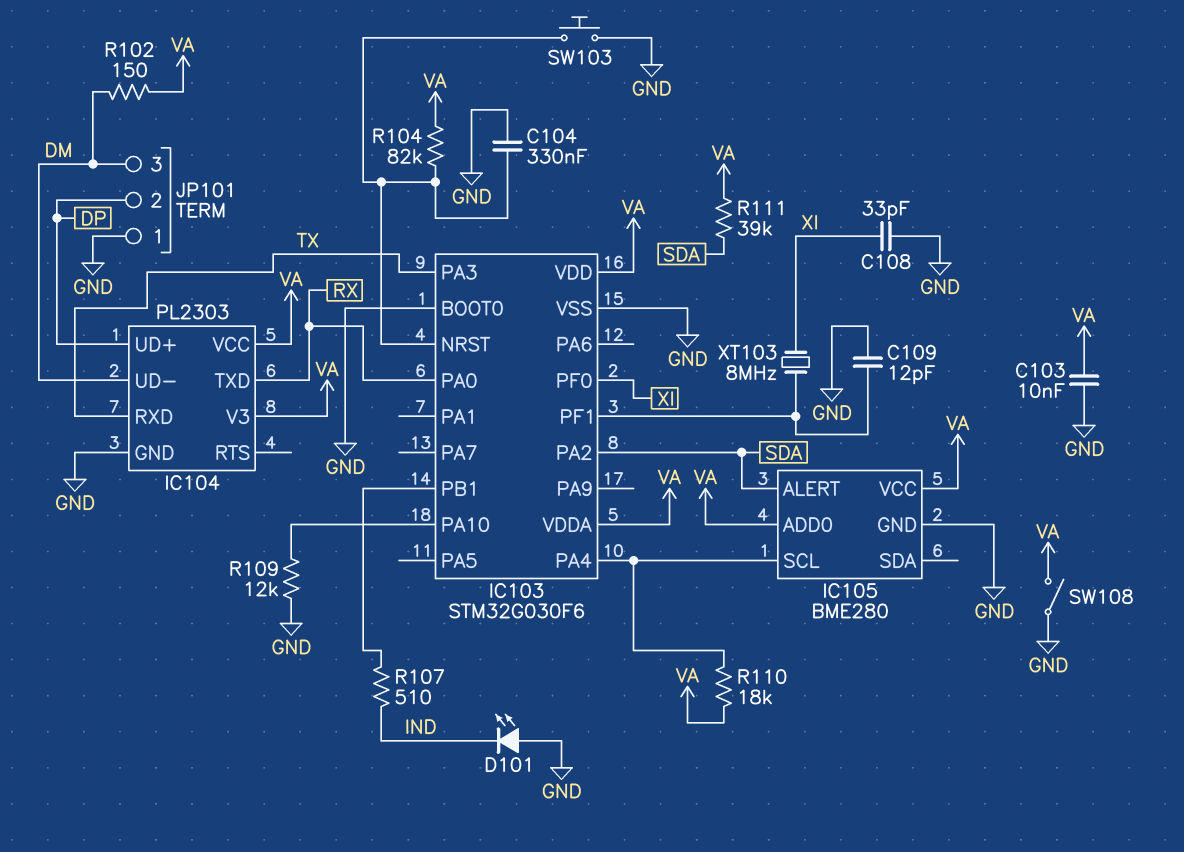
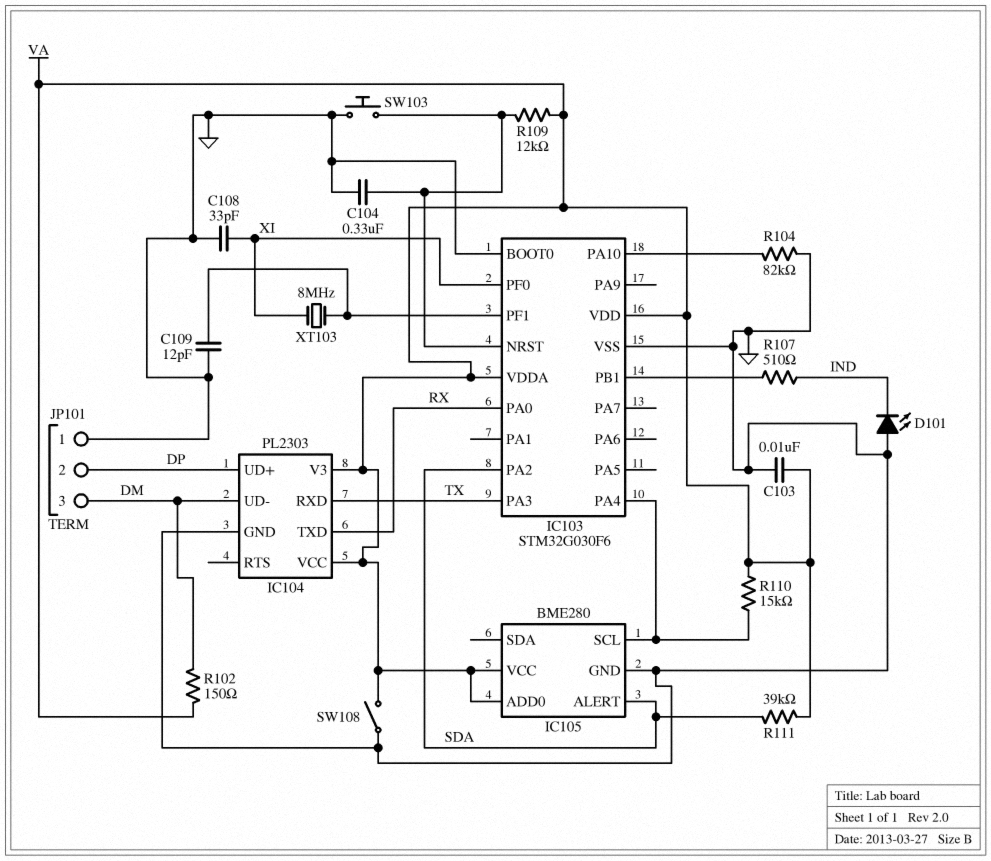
R104: 82k (IC103/NRST, VA) -> 82k (GND, IC103/PA10)
R109: 12k (GND, IC103/PA10) -> 12k (IC103/NRST, VA)
R110: 18k (IC103/PA4, VA) -> 15k (IC103/PA4, VA)

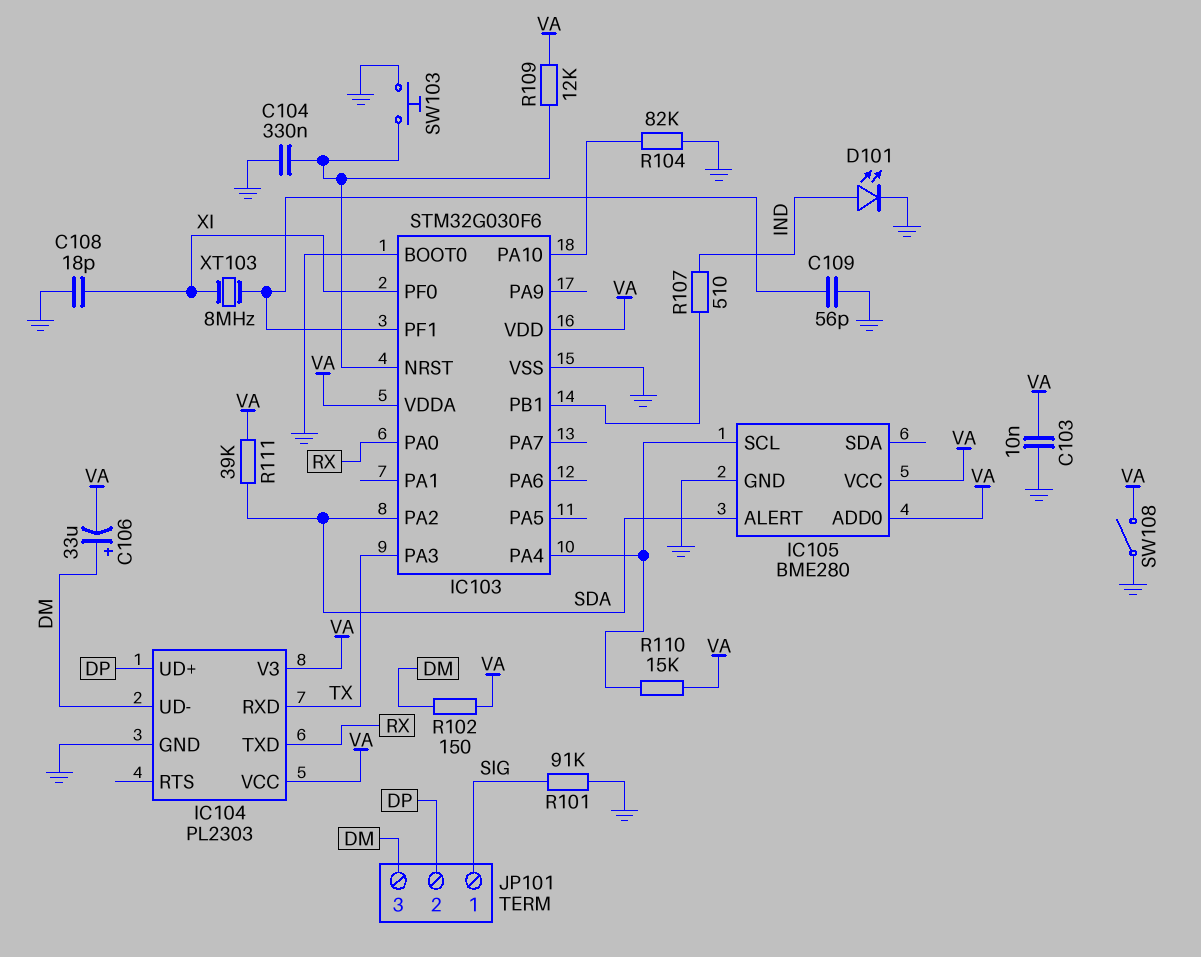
C106: none -> 33uF (plus DM, minus VA)
C108: 33pF (GND, XI) -> 18pF (GND, XI)
C109: 12pF (GND, IC103/PF1) -> 56pF (GND, IC103/PF1)
D101: LED (A GND, K IND) -> LED (A IND, K GND)
JP101 pin 1: GND -> SIG
R101: none -> 91k (GND, SIG)

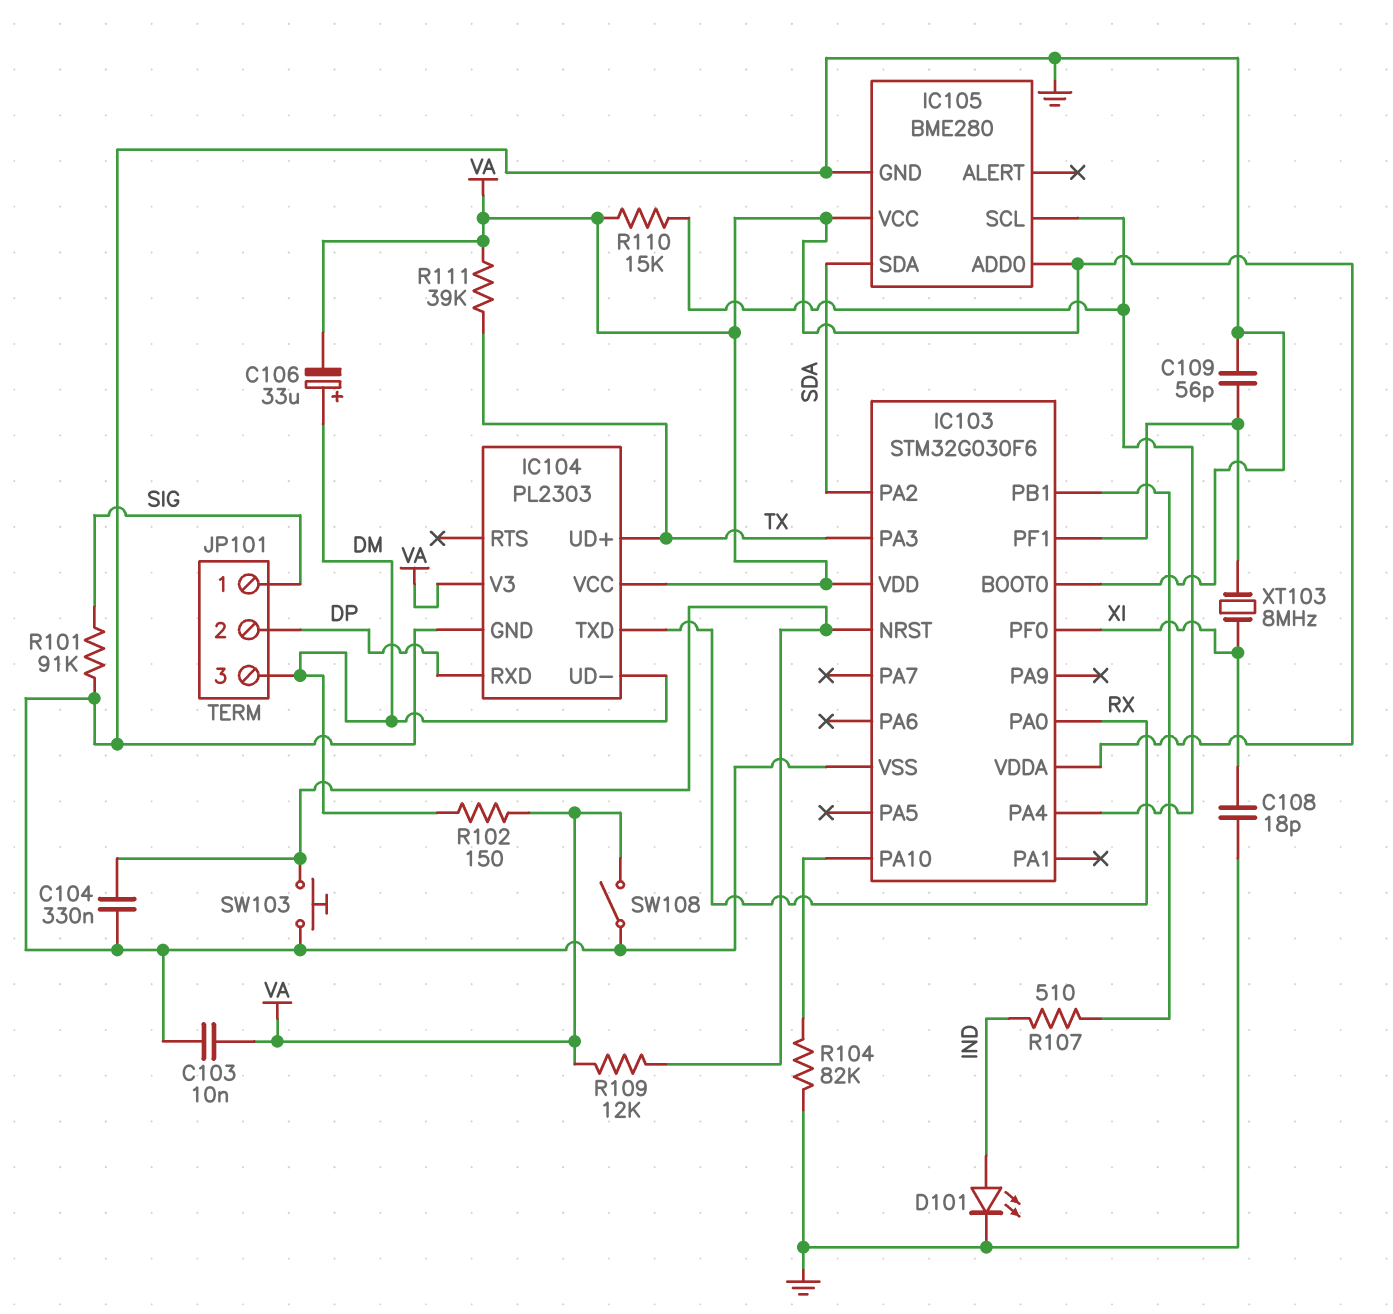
IC104 pin RXD: TX -> DP
IC104 pin UD+: DP -> TX
IC105 pin ALERT: SDA -> none
IC105 pin SDA: none -> SDA
R111: 39k (SDA, VA) -> 39k (TX, VA)

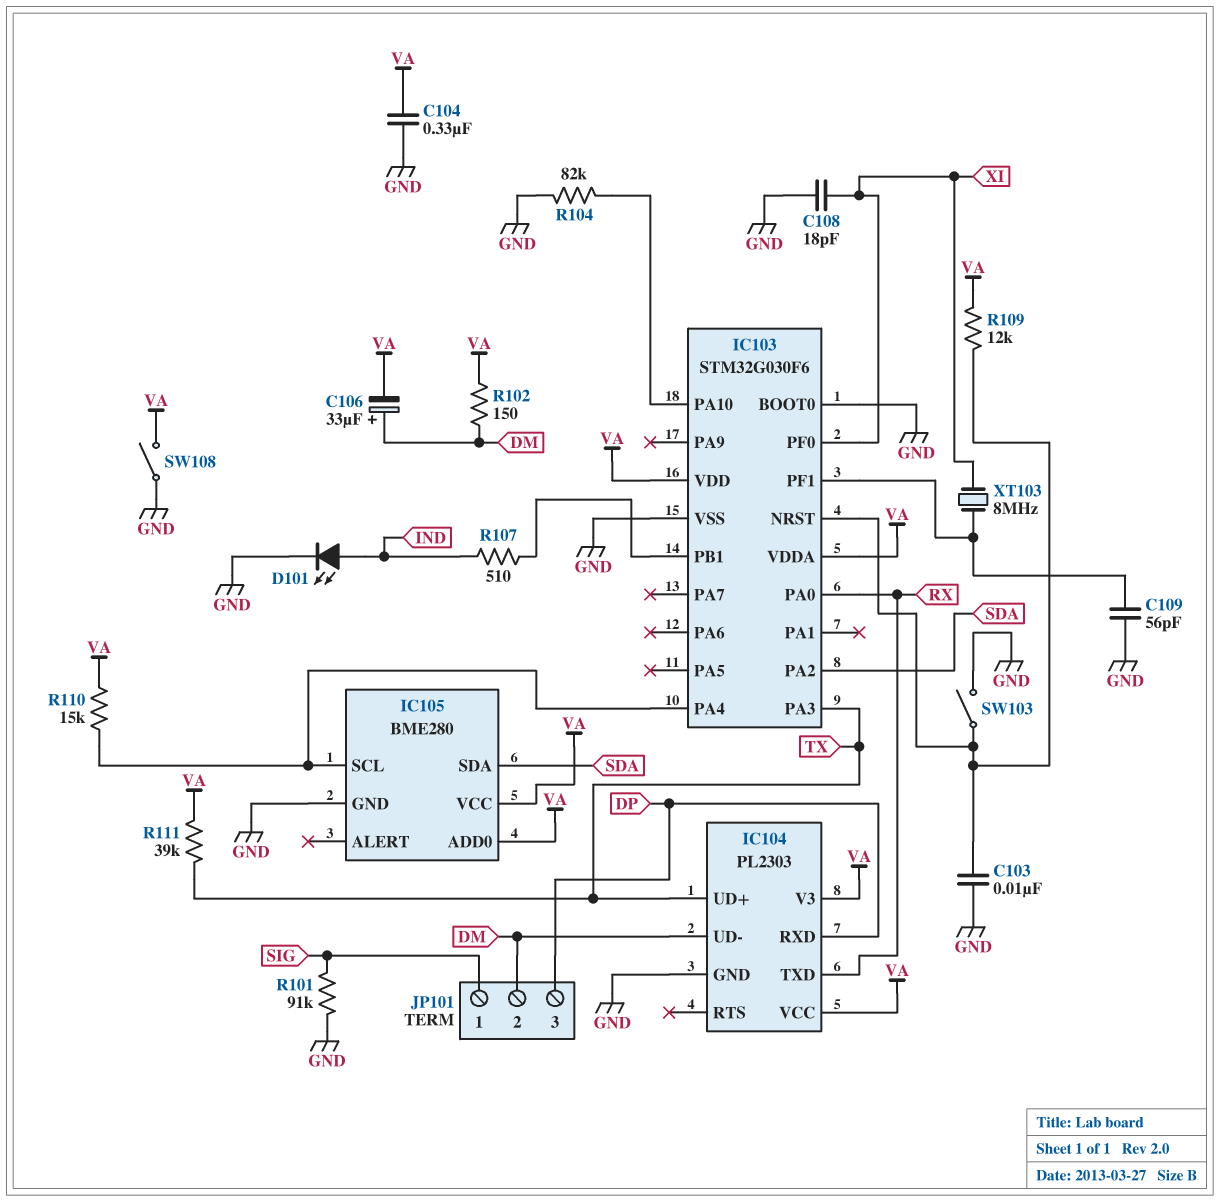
C103: 10nF (GND, VA) -> 10nF (GND, IC103/NRST)
C104: 330nF (GND, IC103/NRST) -> 330nF (GND, VA)
JP101 pin 2: DP -> DM
JP101 pin 3: DM -> DP
SW103: button (GND, IC103/NRST) -> switch (GND, IC103/NRST)

